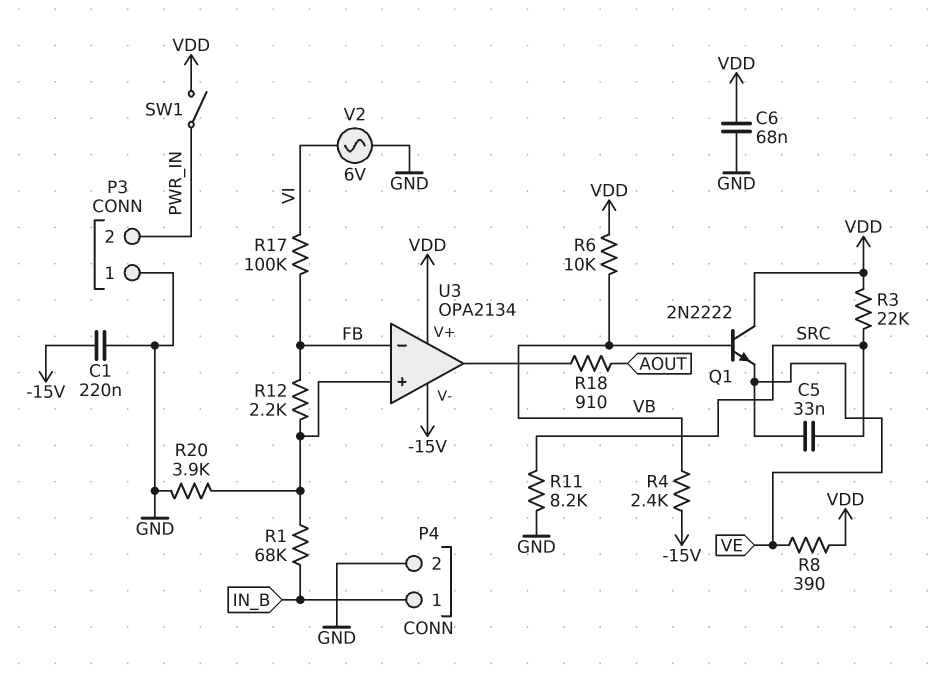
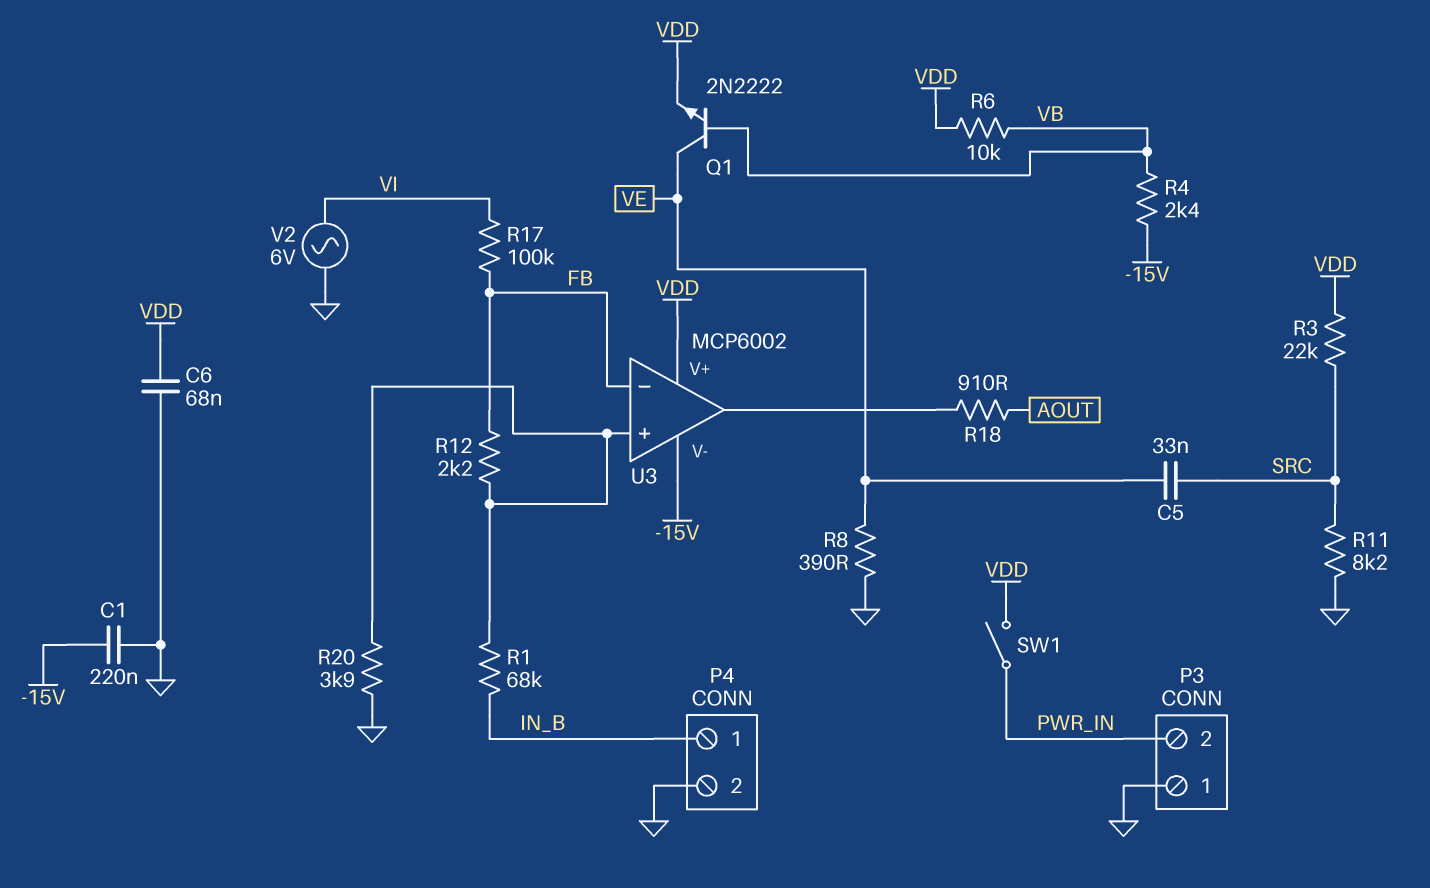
Q1: NPN 2N2222 (B VB, C VDD, E VE) -> NPN 2N2222 (B VB, C VE, E VDD)
R8: 390 (VDD, VE) -> 390 (GND, VE)
U3: OPA2134 -> MCP6002

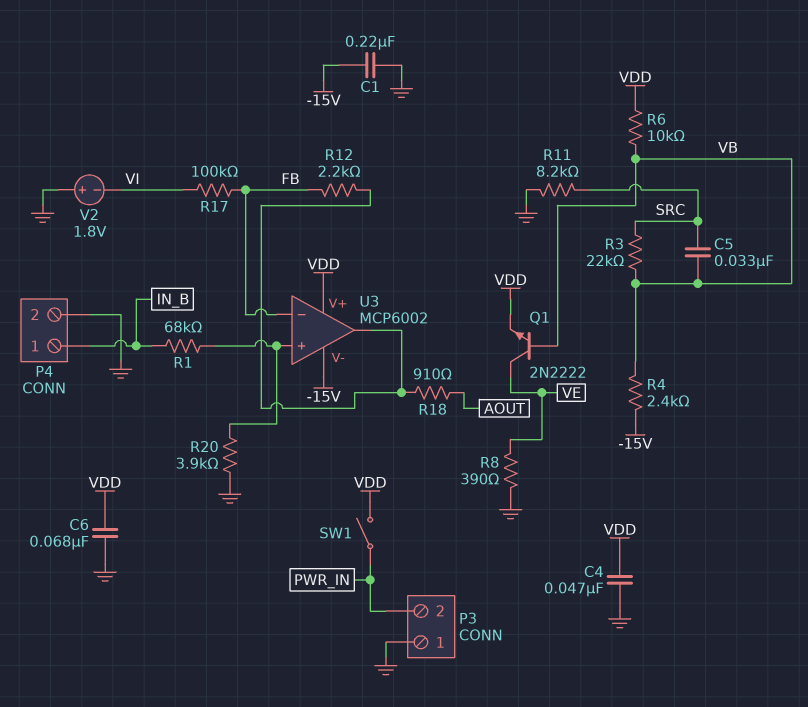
C4: none -> 47nF (GND, VDD)
C5: 33nF (SRC, VE) -> 33nF (SRC, VB)
R3: 22k (SRC, VDD) -> 22k (SRC, VB)
R12: 2.2k (FB, U3/in+) -> 2.2k (FB, U3/out)
V2: AC 6V (GND, VI) -> 1.8V (plus GND, minus VI)

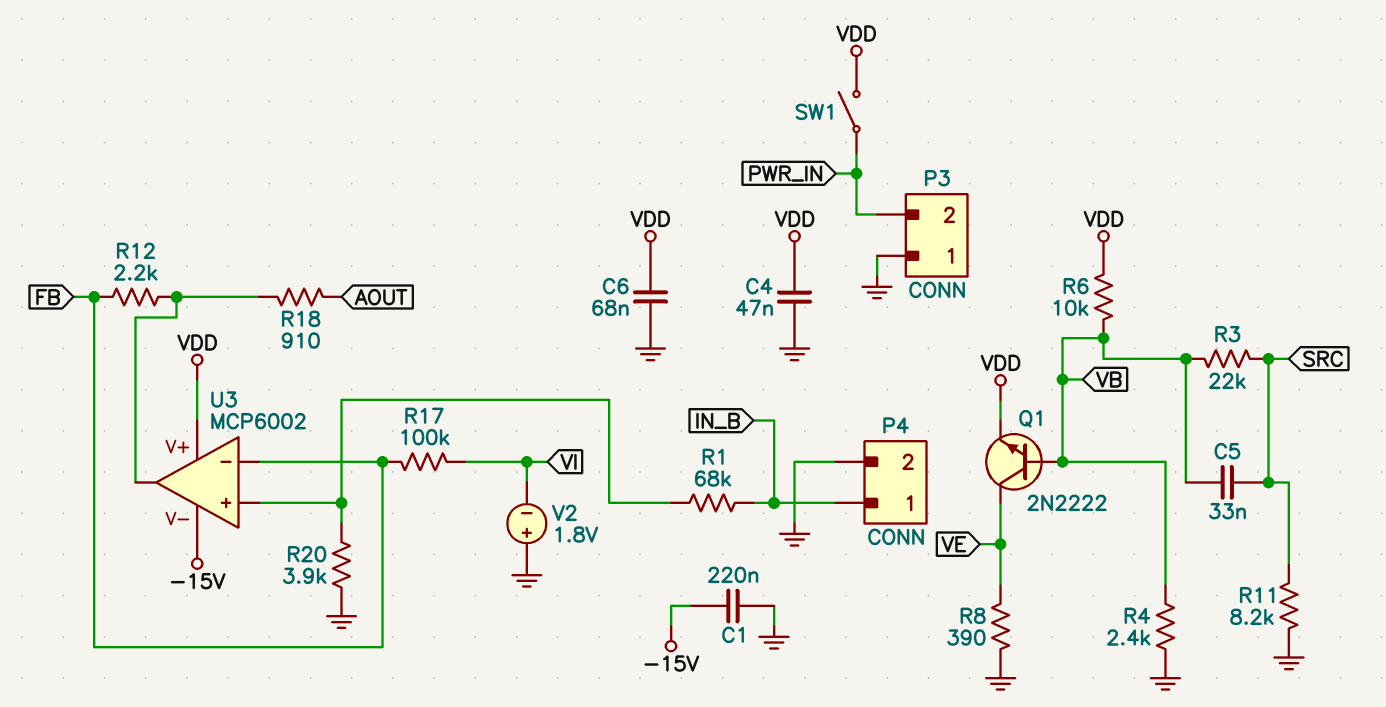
R4: 2.4k (-15V, VB) -> 2.4k (GND, VB)

